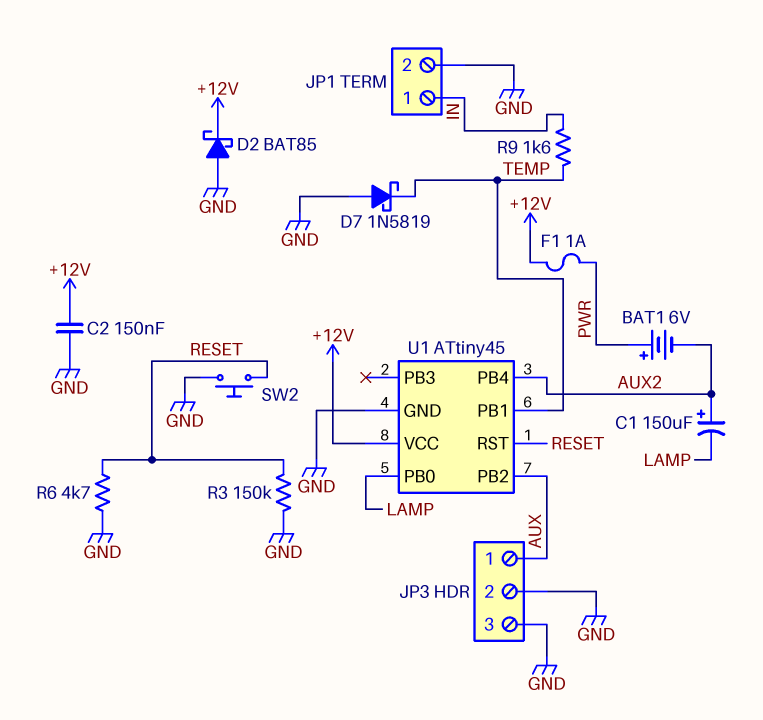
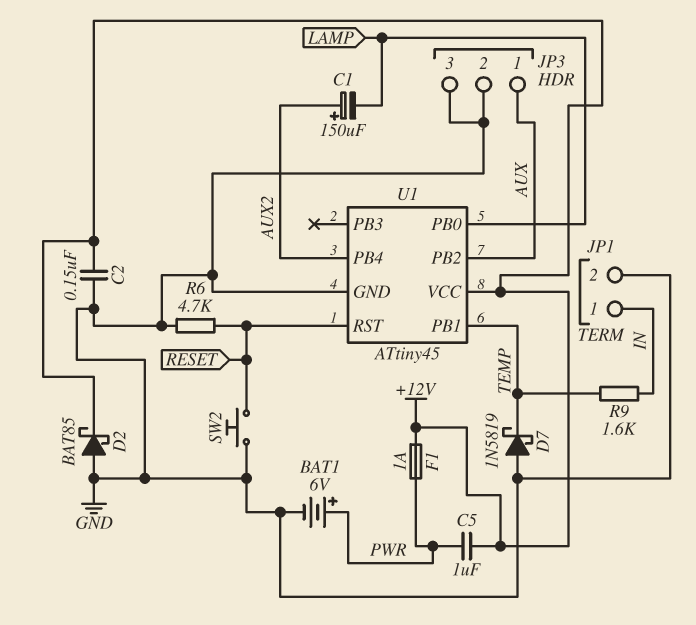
BAT1: 6V (plus PWR, minus AUX2) -> 6V (plus PWR, minus GND)
C5: none -> 1uF (+12V, PWR)
R3: 150k (GND, RESET) -> none

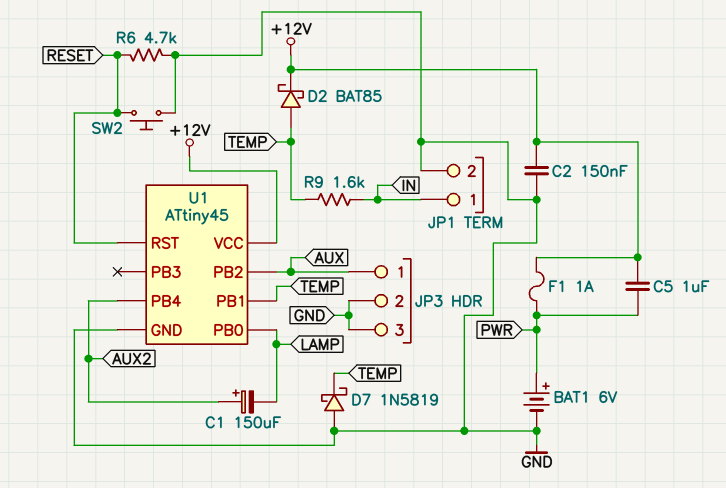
D2: schottky BAT85 (A GND, K +12V) -> schottky BAT85 (A TEMP, K +12V)

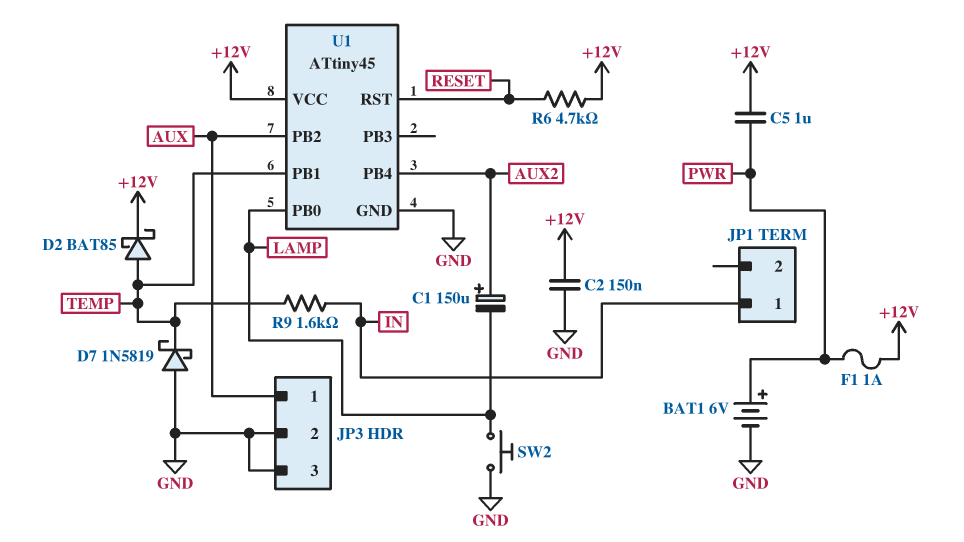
JP1 pin 2: GND -> none
R6: 4.7k (GND, RESET) -> 4.7k (+12V, RESET)
SW2: button (GND, RESET) -> button (GND, LAMP)

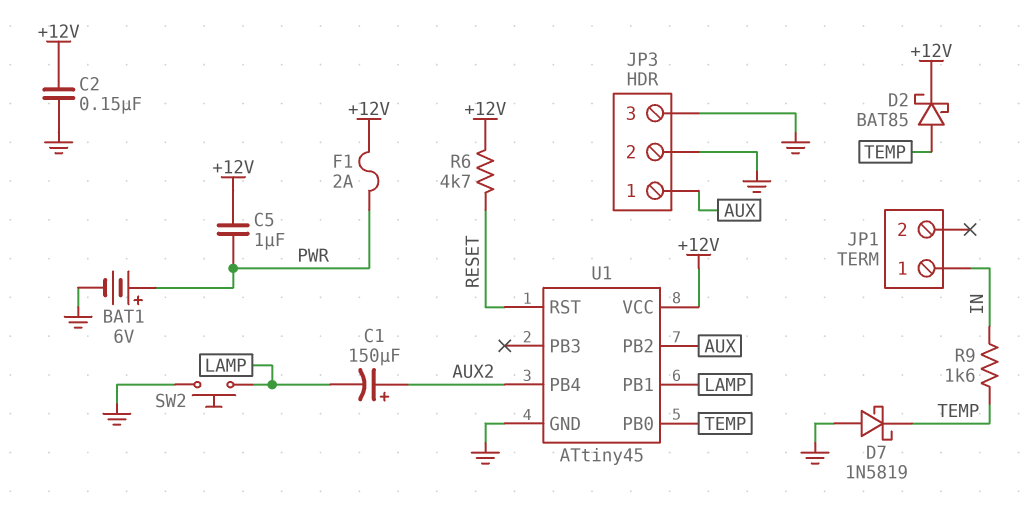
F1: 1A (+12V, PWR) -> 2A (+12V, PWR)
U1 pin PB0: LAMP -> TEMP
U1 pin PB1: TEMP -> LAMP

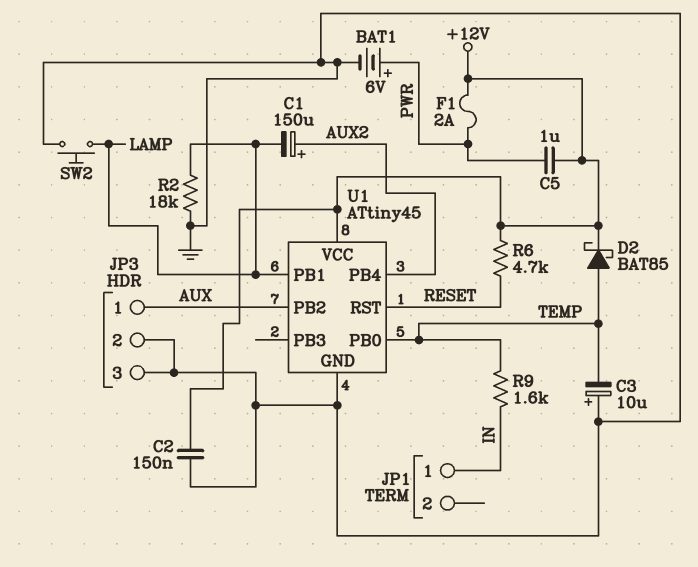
C3: none -> 10uF (plus GND, minus TEMP)
D7: schottky 1N5819 (A GND, K TEMP) -> none
R2: none -> 18k (GND, LAMP)

